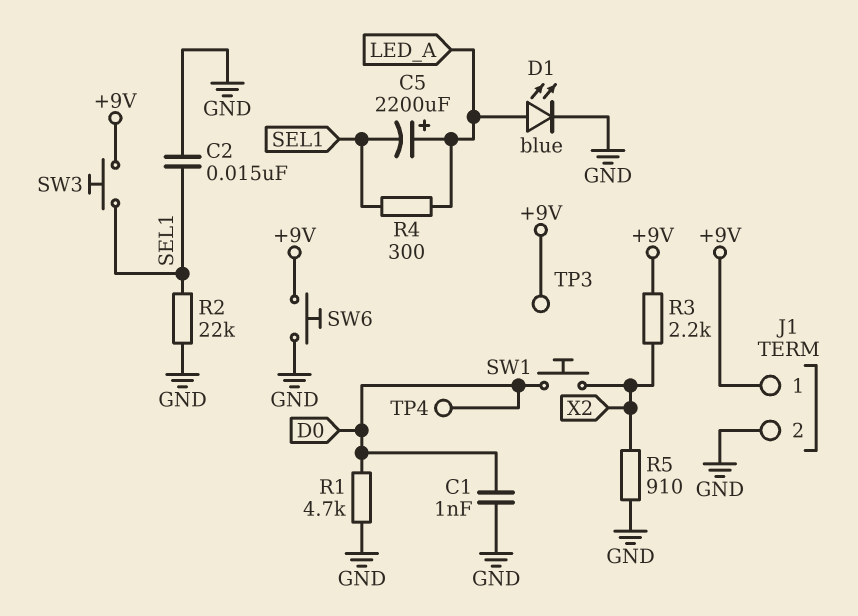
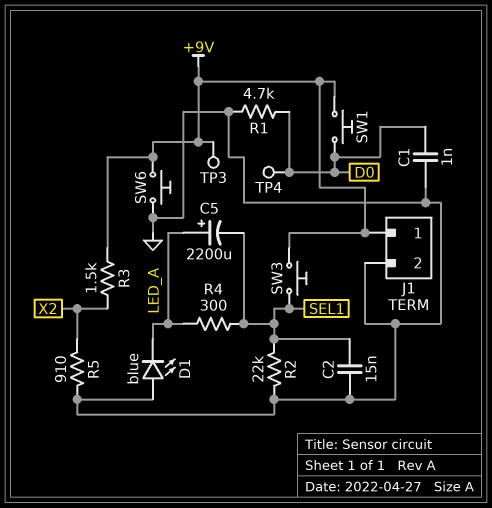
D1: LED blue (A LED_A, K GND) -> LED blue (A GND, K LED_A)
R3: 2.2k (+9V, X2) -> 1.5k (+9V, X2)
SW1: button (D0, X2) -> button (+9V, D0)

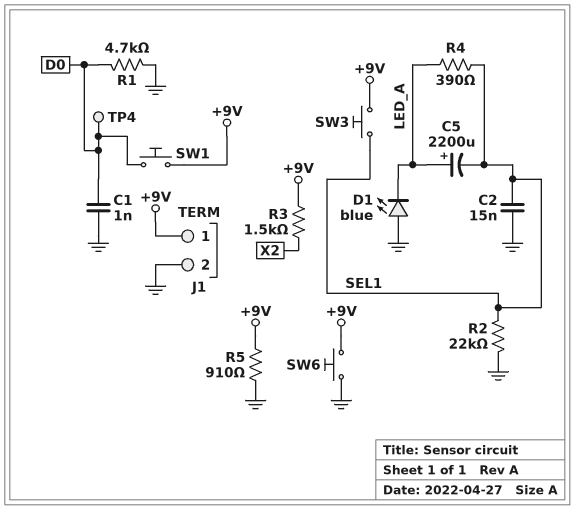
R4: 300 (LED_A, SEL1) -> 390 (LED_A, SEL1)
R5: 910 (GND, X2) -> 910 (+9V, GND)
TP3: test point (+9V) -> none

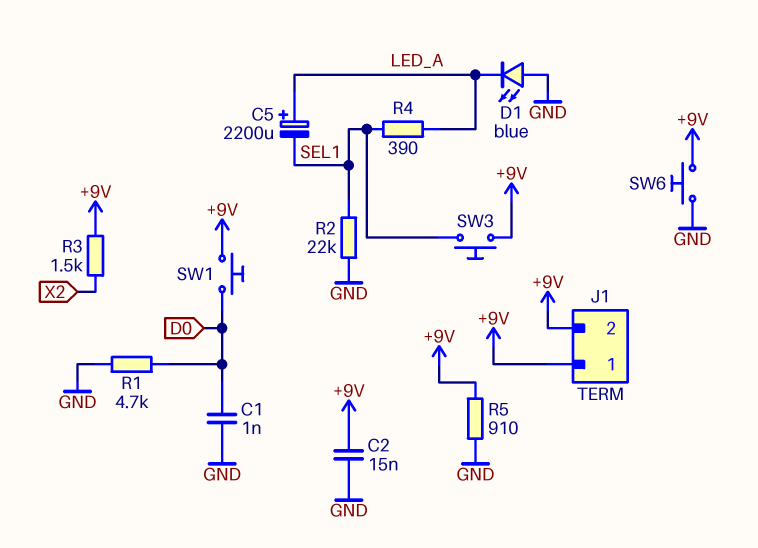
C2: 15nF (GND, SEL1) -> 15nF (+9V, GND)
J1 pin 2: GND -> +9V
TP4: test point (D0) -> none

